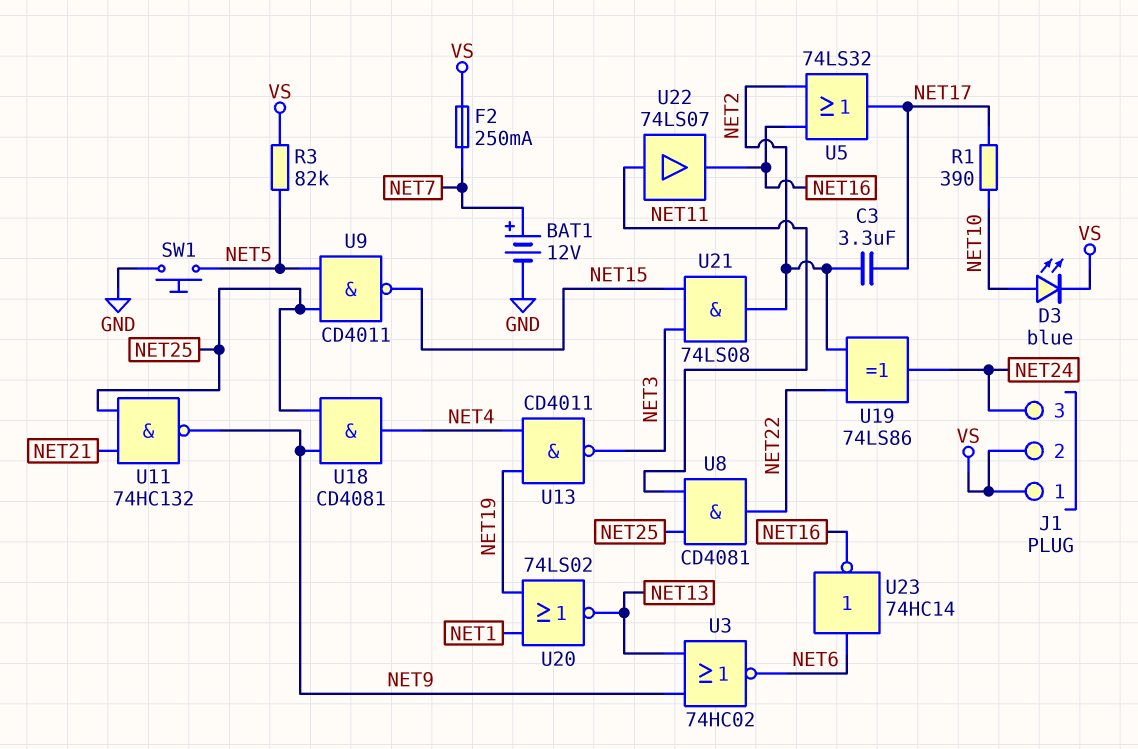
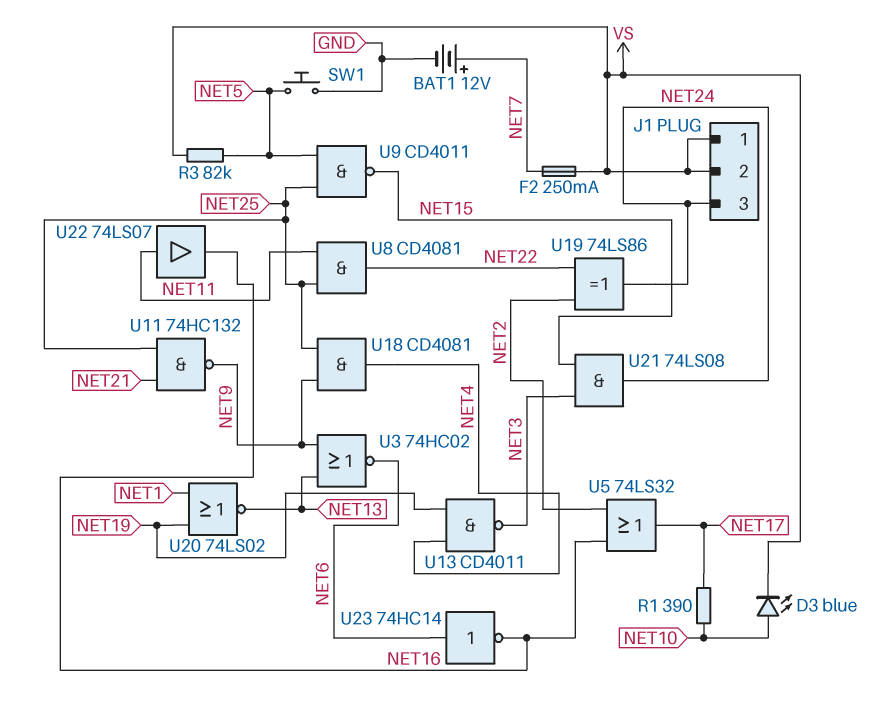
C3: 3.3uF (NET2, NET17) -> none
U21: AND 74LS08 (in NET3, in NET15, out NET2) -> AND 74LS08 (in NET3, in NET15, out NET24)

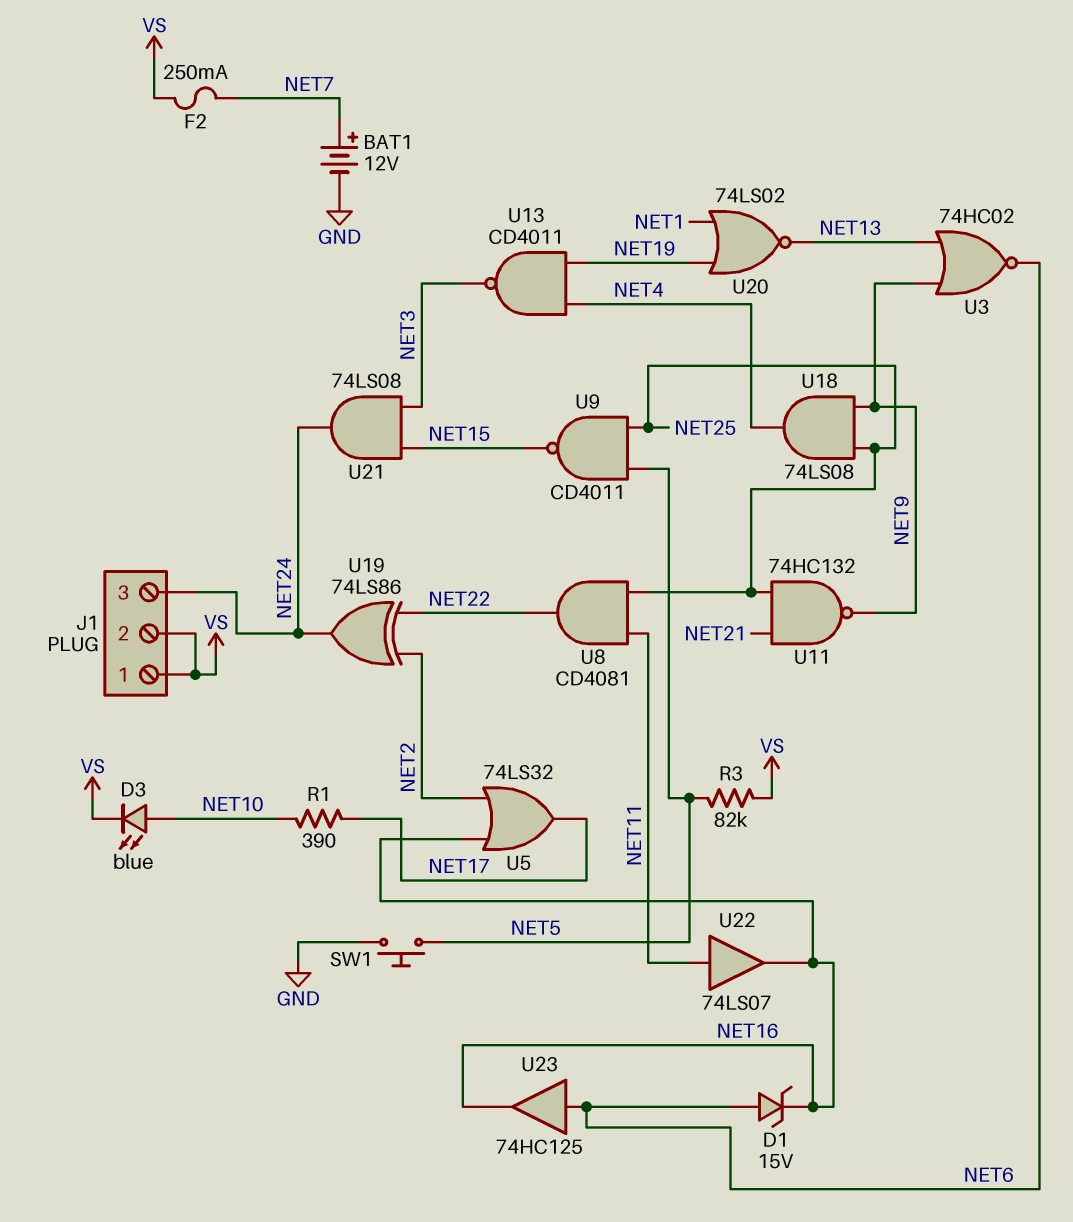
D1: none -> zener 15V (A NET6, K NET16)
U18: AND CD4081 (in NET9, in NET25, out NET4) -> AND 74LS08 (in NET9, in NET25, out NET4)
U23: NOT 74HC14 (in NET6, out NET16) -> buffer 74HC125 (in NET6, out NET16)

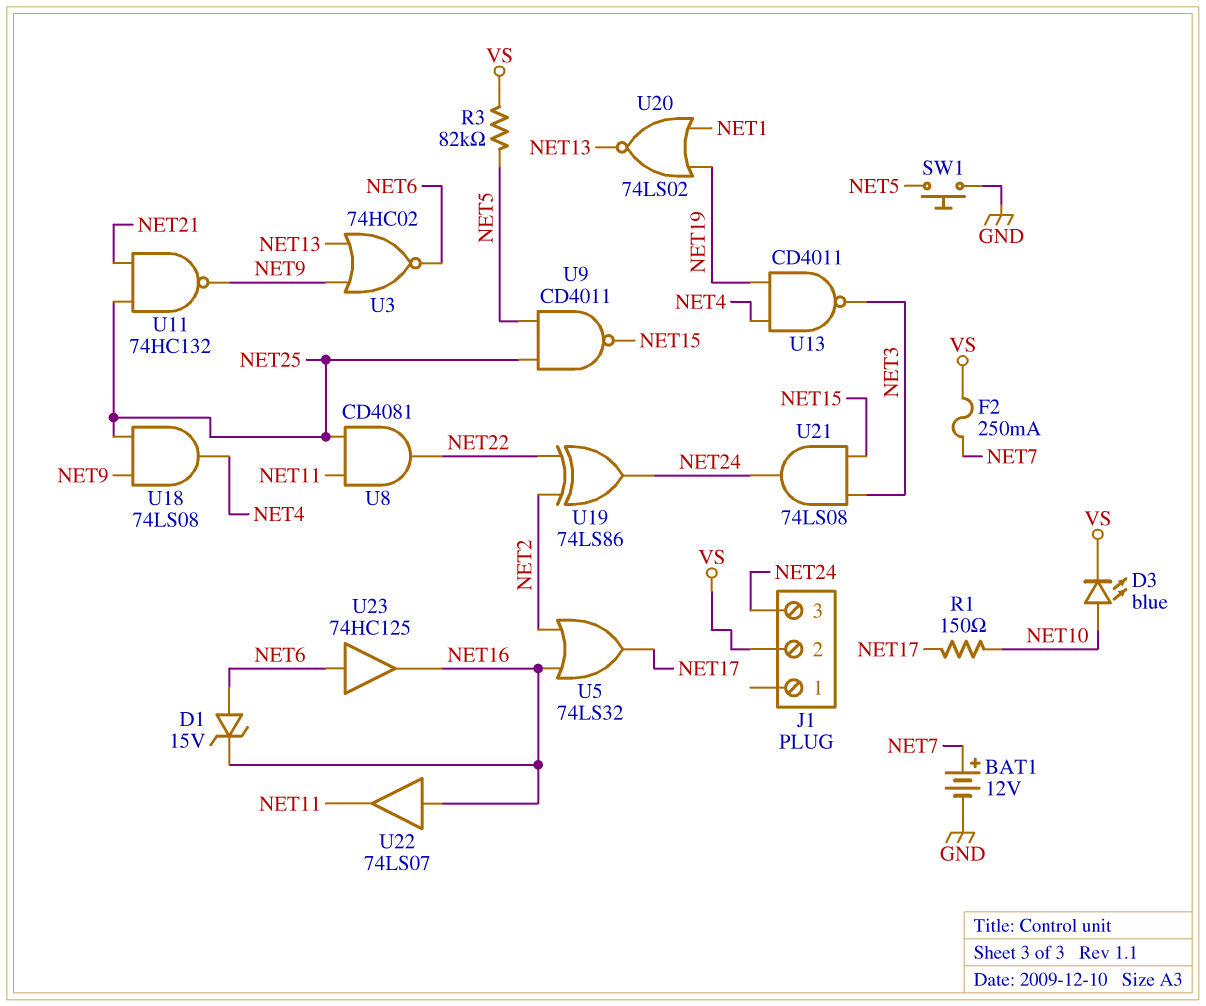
J1 pin 1: VS -> none
R1: 390 (NET10, NET17) -> 150 (NET10, NET17)
U22: buffer 74LS07 (in NET11, out NET16) -> buffer 74LS07 (in NET16, out NET11)

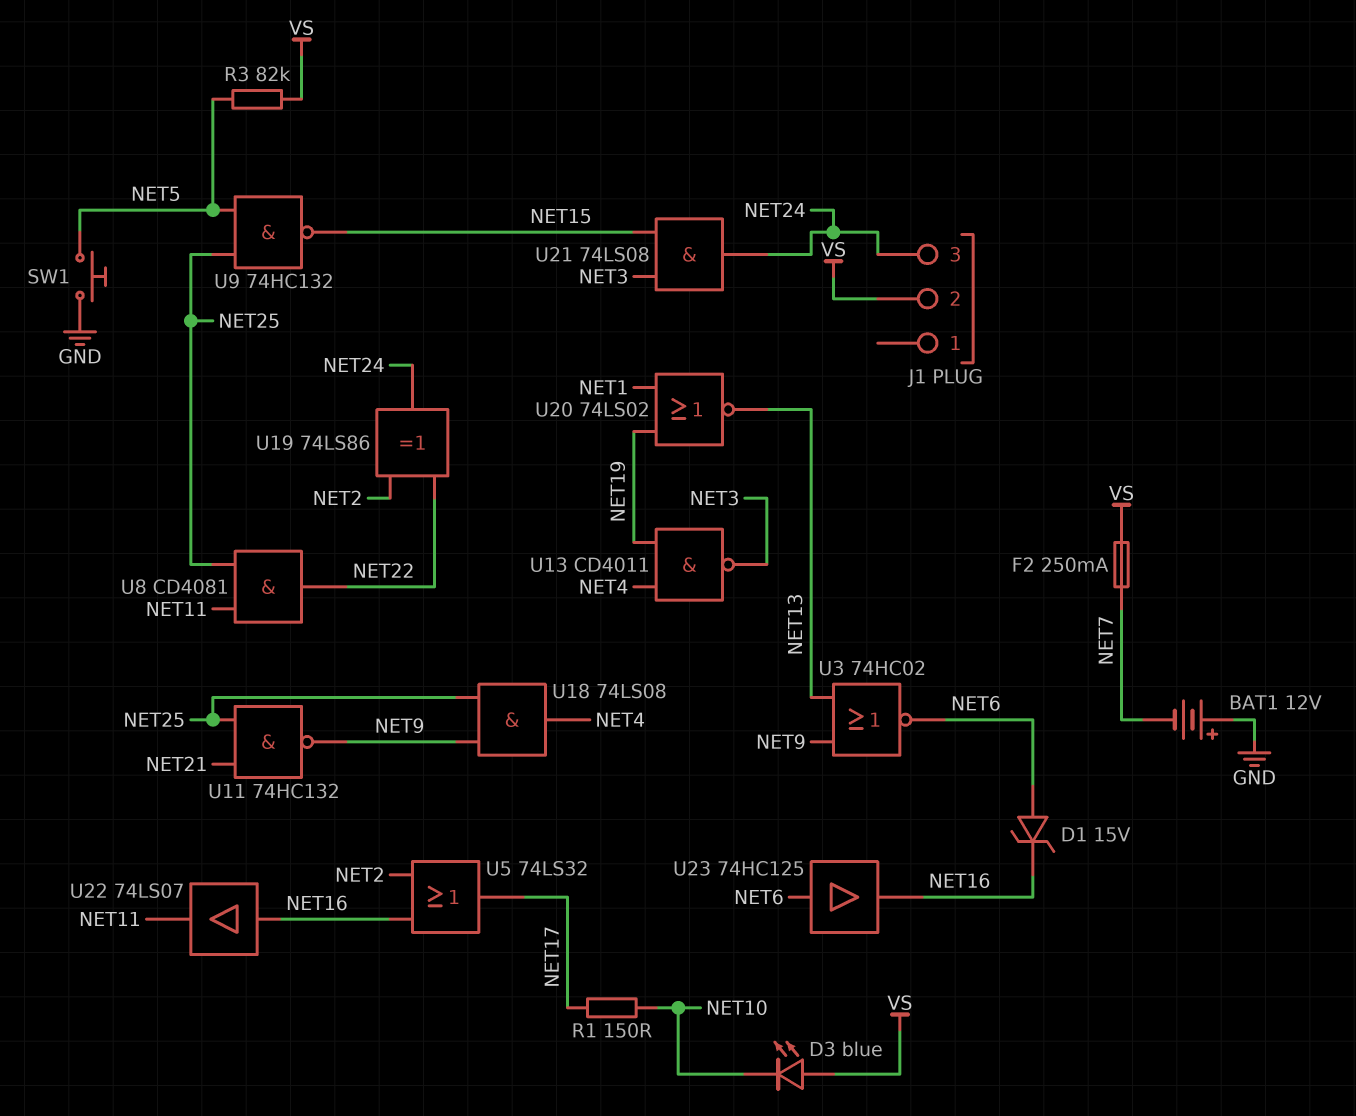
BAT1: 12V (plus NET7, minus GND) -> 12V (plus GND, minus NET7)
D3: LED blue (A NET10, K VS) -> LED blue (A VS, K NET10)
U9: NAND CD4011 (in NET5, in NET25, out NET15) -> NAND 74HC132 (in NET5, in NET25, out NET15)

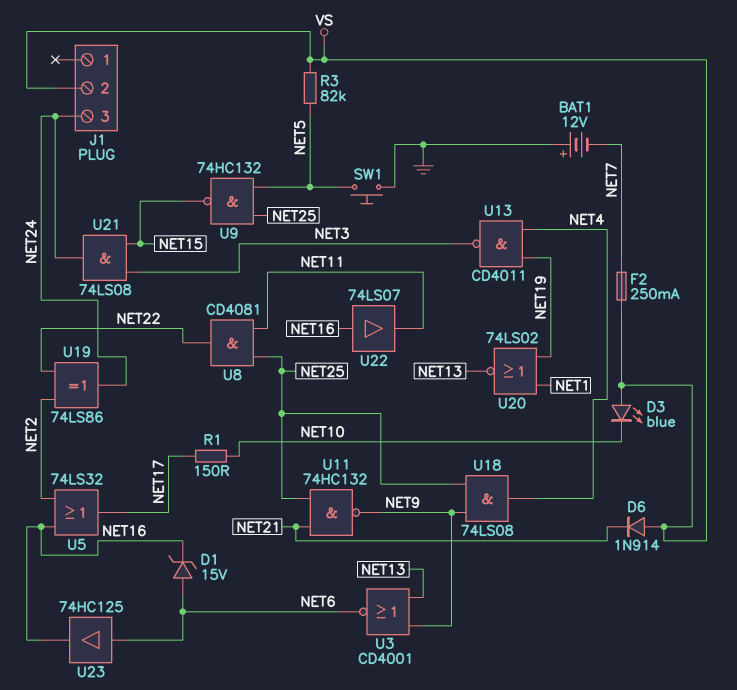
D6: none -> diode 1N914 (A VS, K NET21)
U3: NOR 74HC02 (in NET9, in NET13, out NET6) -> NOR CD4001 (in NET9, in NET13, out NET6)

